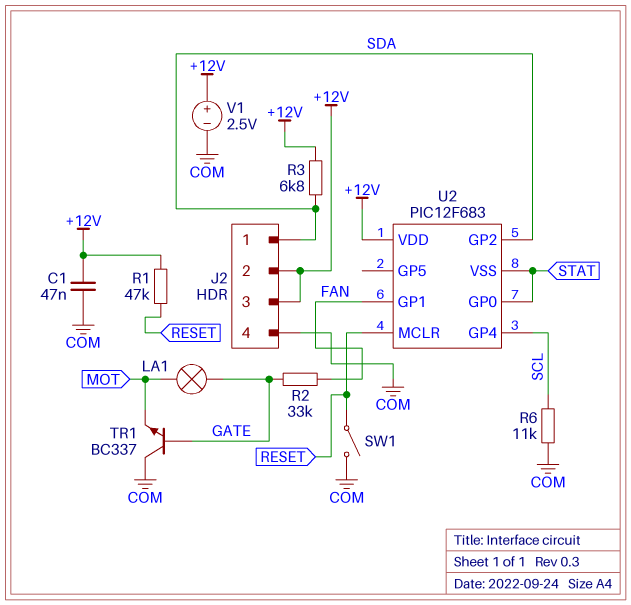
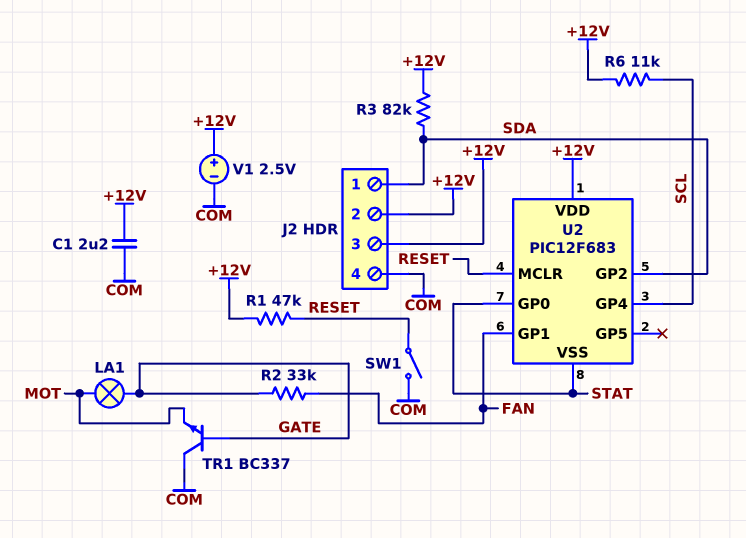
C1: 47nF (+12V, COM) -> 2.2uF (+12V, COM)
R3: 6.8k (+12V, SDA) -> 82k (+12V, SDA)
R6: 11k (COM, SCL) -> 11k (+12V, SCL)

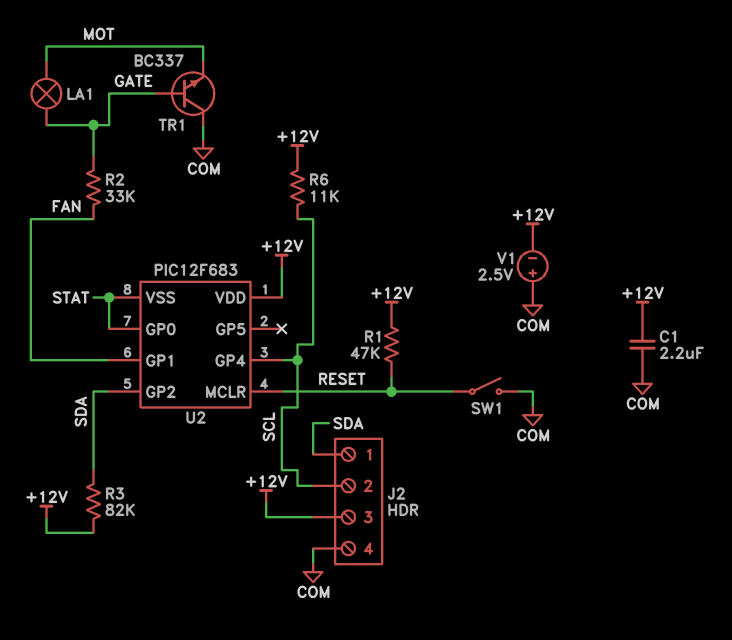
J2 pin 2: +12V -> SCL
V1: 2.5V (plus +12V, minus COM) -> 2.5V (plus COM, minus +12V)

